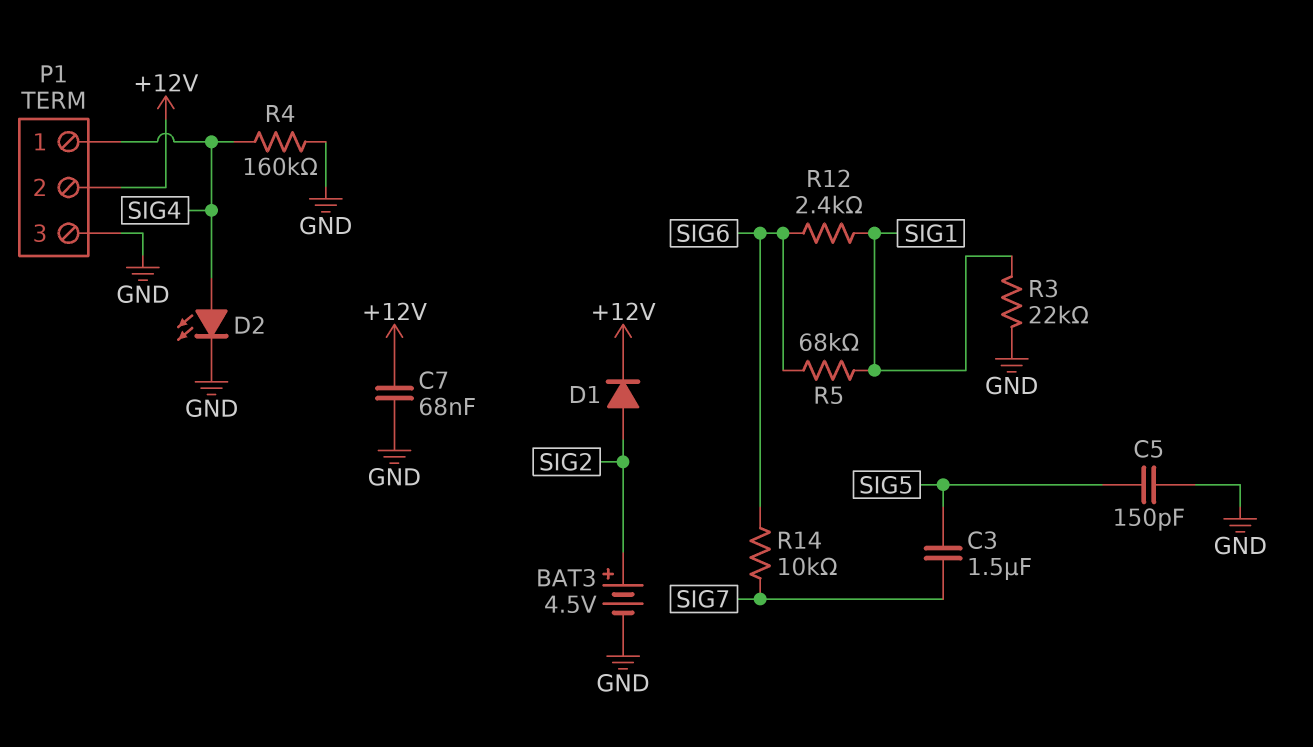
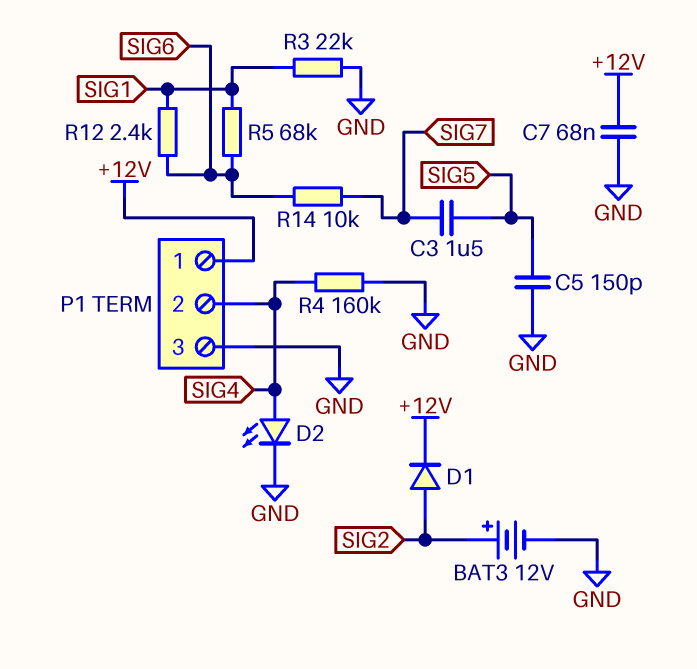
BAT3: 4.5V (plus SIG2, minus GND) -> 12V (plus SIG2, minus GND)
P1 pin 1: SIG4 -> +12V
P1 pin 2: +12V -> SIG4

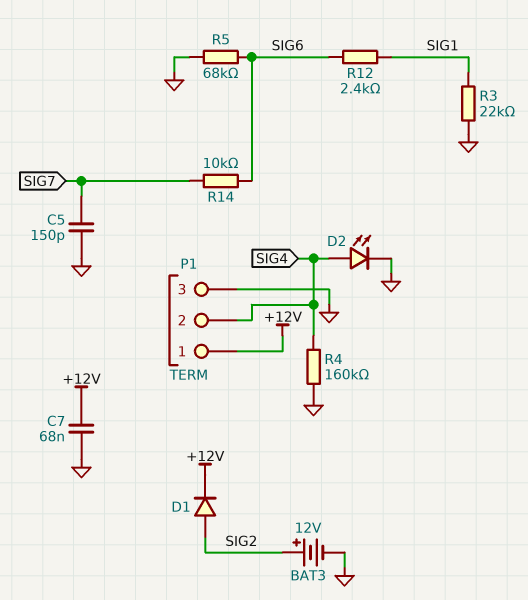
C3: 1.5uF (SIG5, SIG7) -> none
C5: 150pF (GND, SIG5) -> 150pF (GND, SIG7)
R5: 68k (SIG1, SIG6) -> 68k (GND, SIG6)

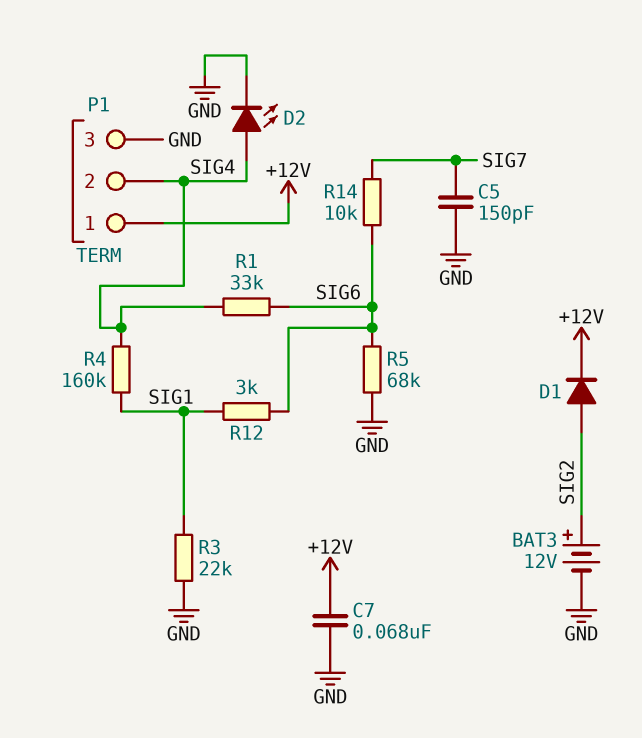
R1: none -> 33k (SIG4, SIG6)
R4: 160k (GND, SIG4) -> 160k (SIG1, SIG4)
R12: 2.4k (SIG1, SIG6) -> 3k (SIG1, SIG6)

